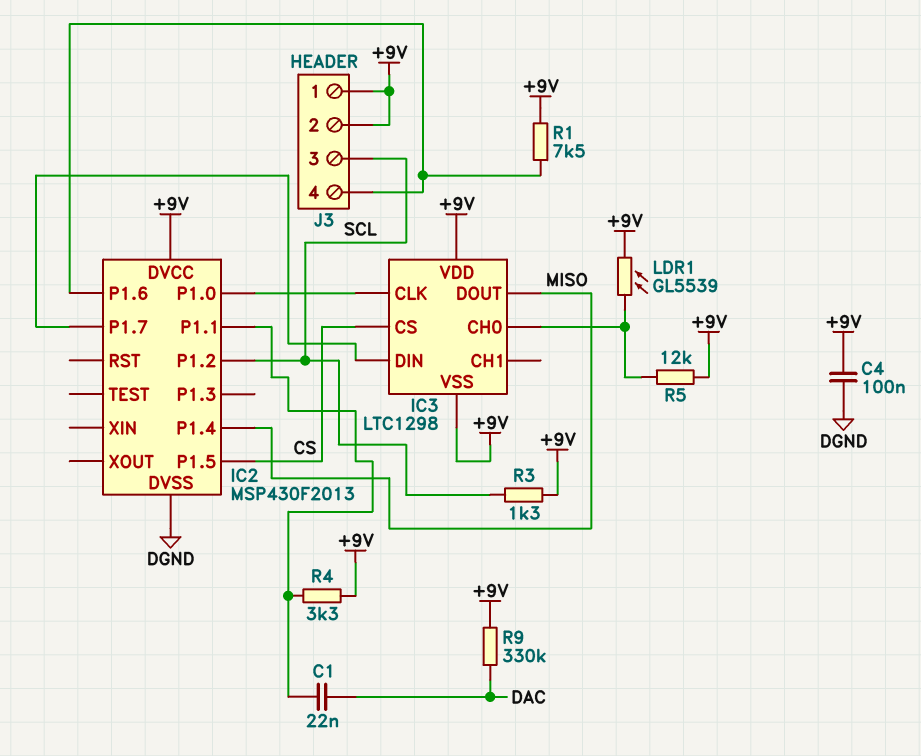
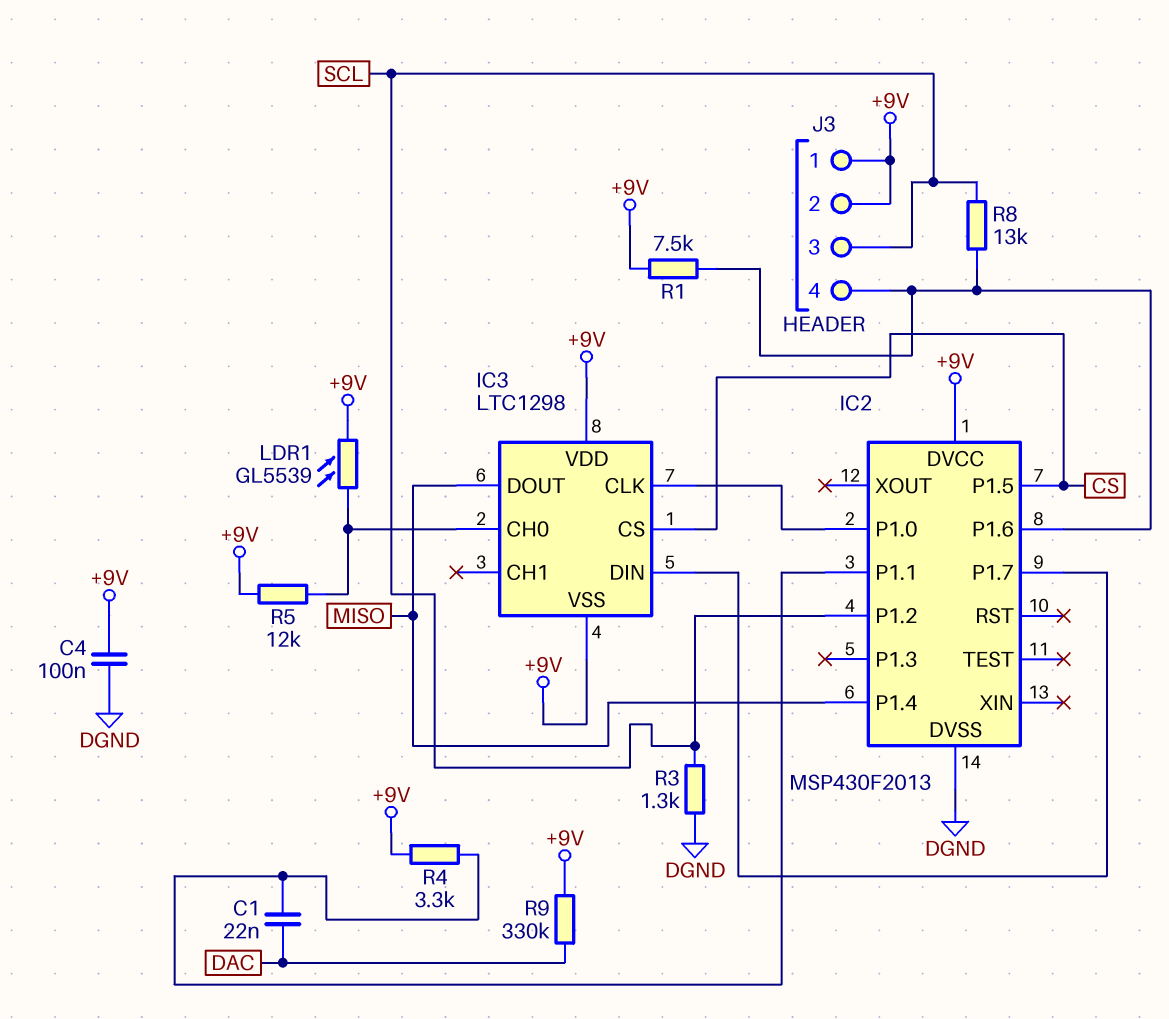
R3: 1.3k (+9V, SCL) -> 1.3k (DGND, SCL)
R8: none -> 13k (IC2/P1.6, SCL)

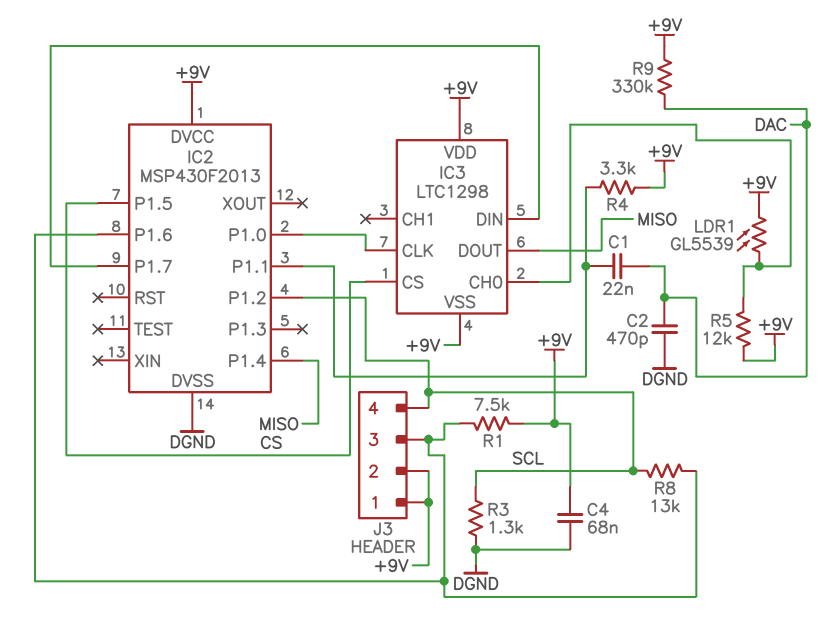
C2: none -> 470pF (DAC, DGND)
C4: 100nF (+9V, DGND) -> 68nF (+9V, DGND)
J3 pin 3: SCL -> IC2/P1.6
J3 pin 4: IC2/P1.6 -> SCL

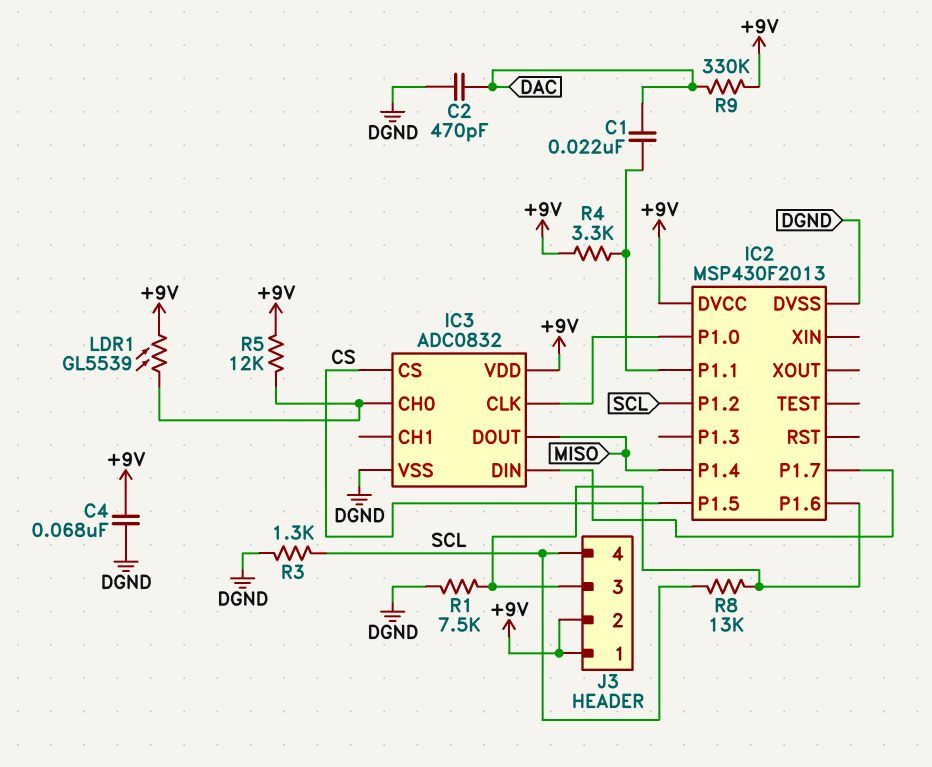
IC3: LTC1298 -> ADC0832
IC3 pin VSS: +9V -> DGND
R1: 7.5k (+9V, IC2/P1.6) -> 7.5k (DGND, IC2/P1.6)

